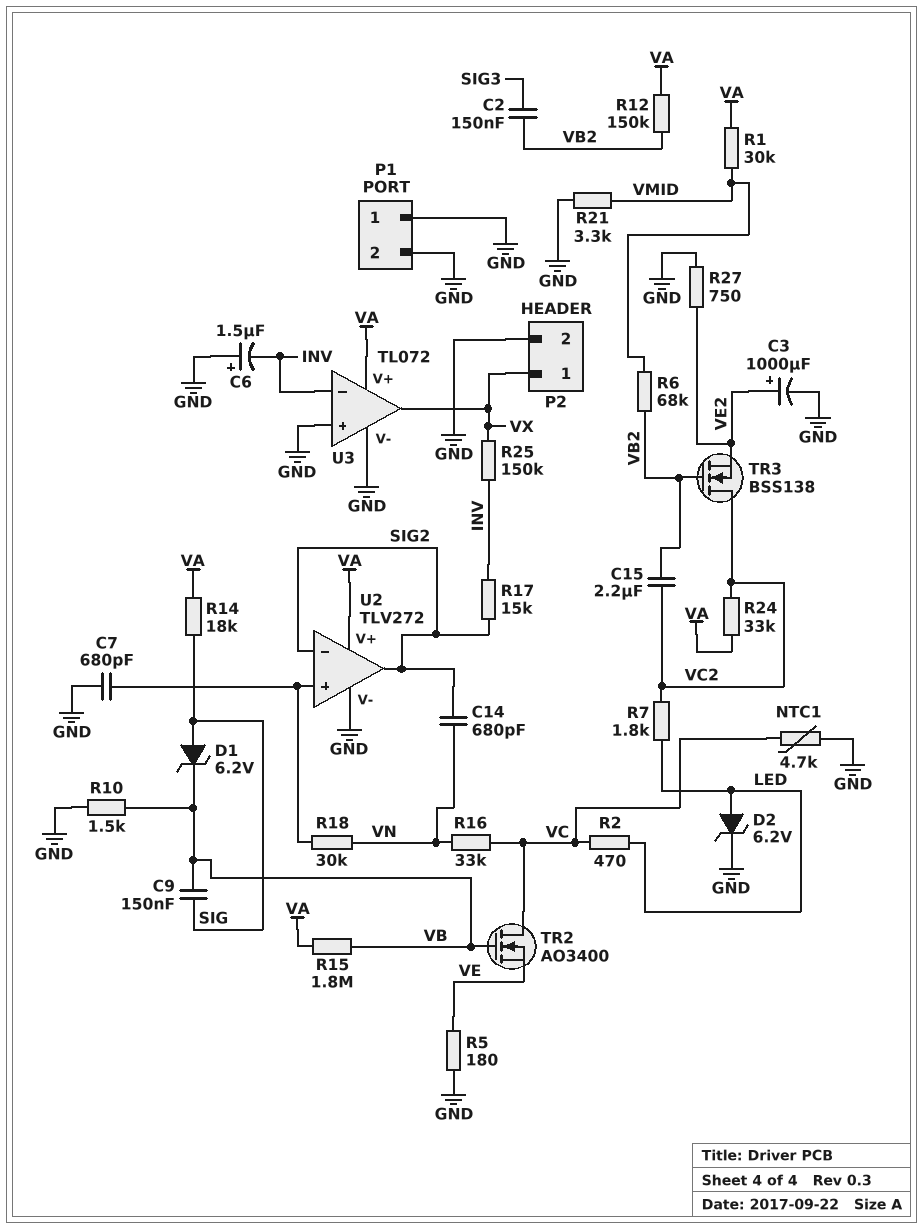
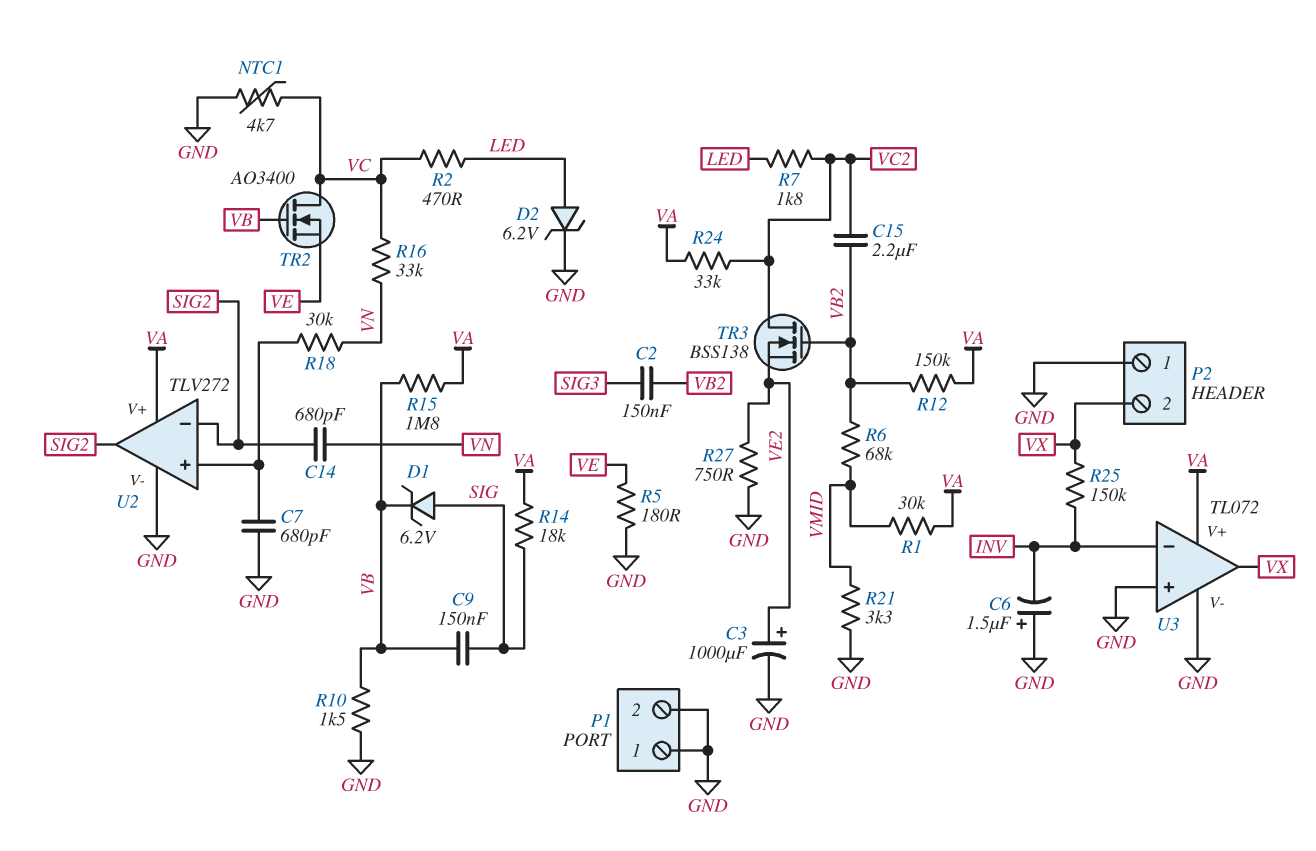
P2 pin 1: VX -> GND
P2 pin 2: GND -> VX
R17: 15k (INV, SIG2) -> none

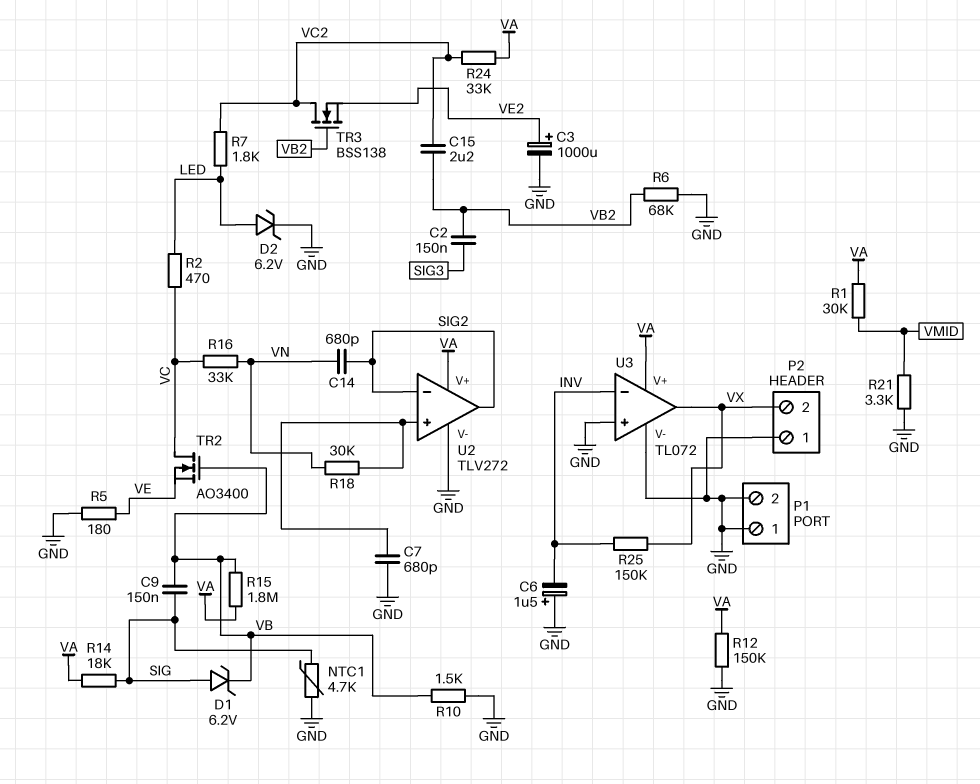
NTC1: 4.7k (GND, VC) -> 4.7k (GND, SIG)
R6: 68k (VB2, VMID) -> 68k (GND, VB2)
R12: 150k (VA, VB2) -> 150k (GND, VA)
R27: 750 (GND, VE2) -> none

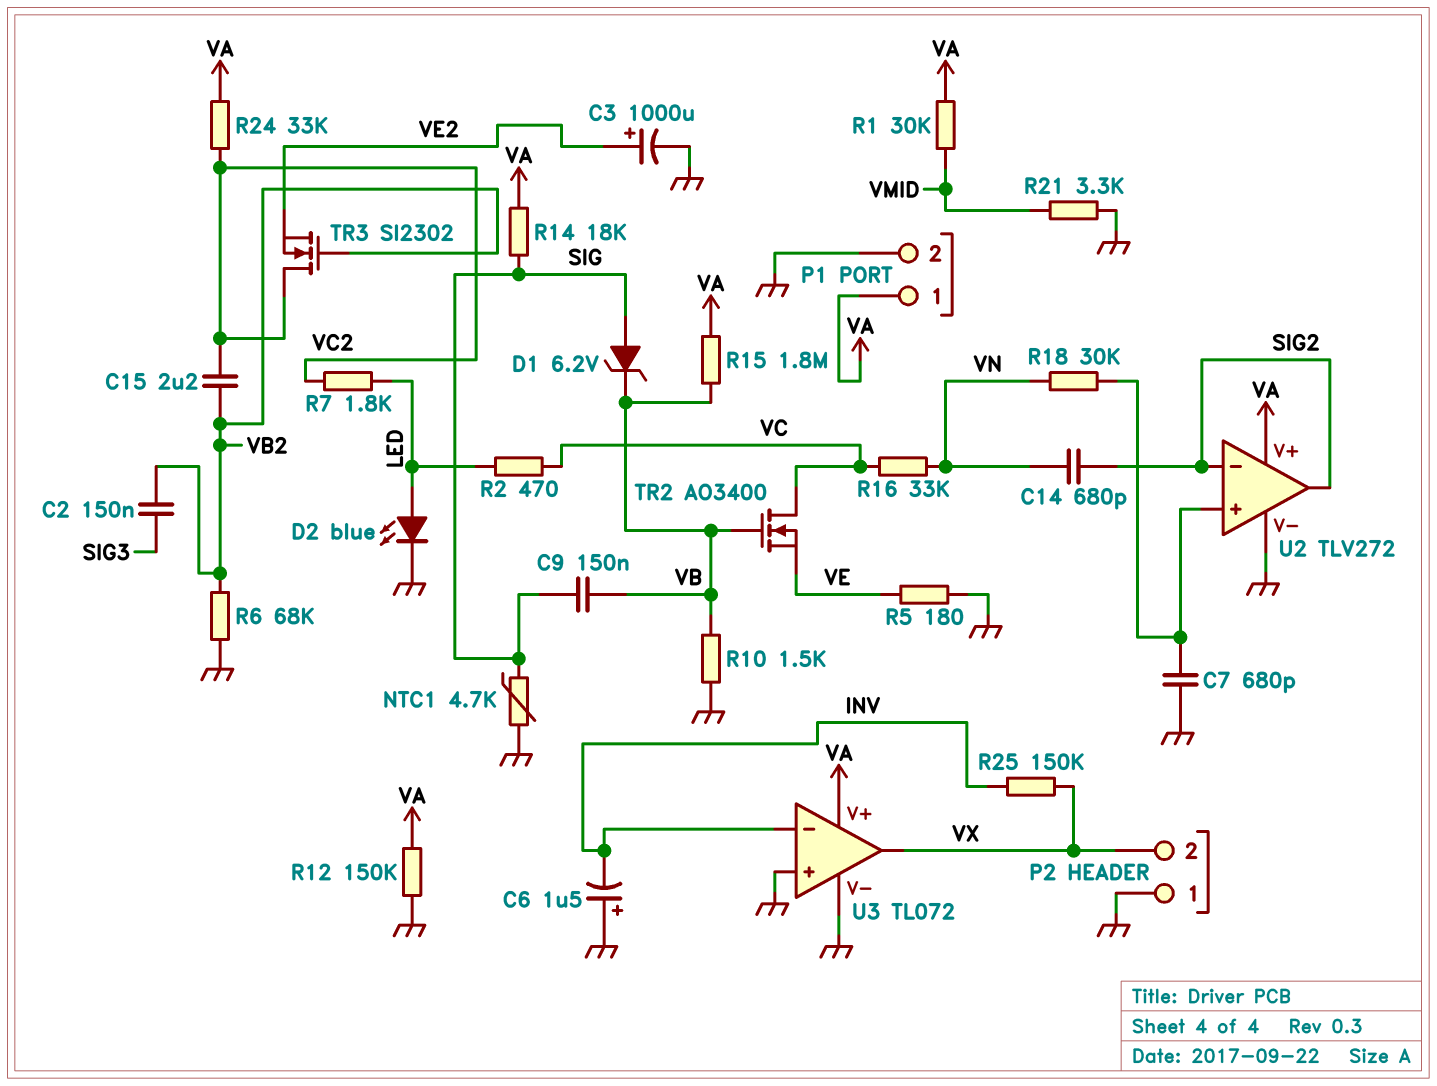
D2: zener 6.2V (A LED, K GND) -> LED blue (A LED, K GND)
P1 pin 1: GND -> VA
TR3: NMOS BSS138 (G VB2, D VC2, S VE2) -> NMOS SI2302 (G VB2, D VC2, S VE2)

